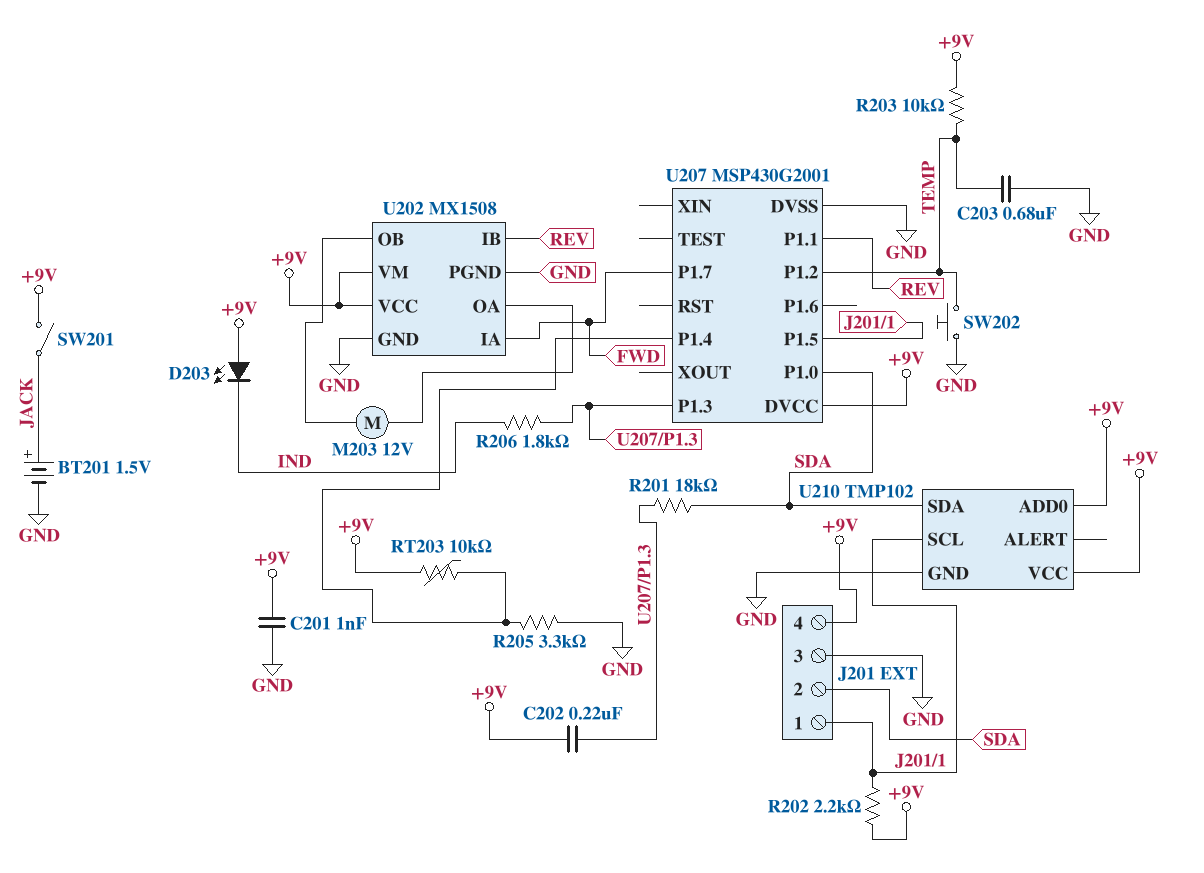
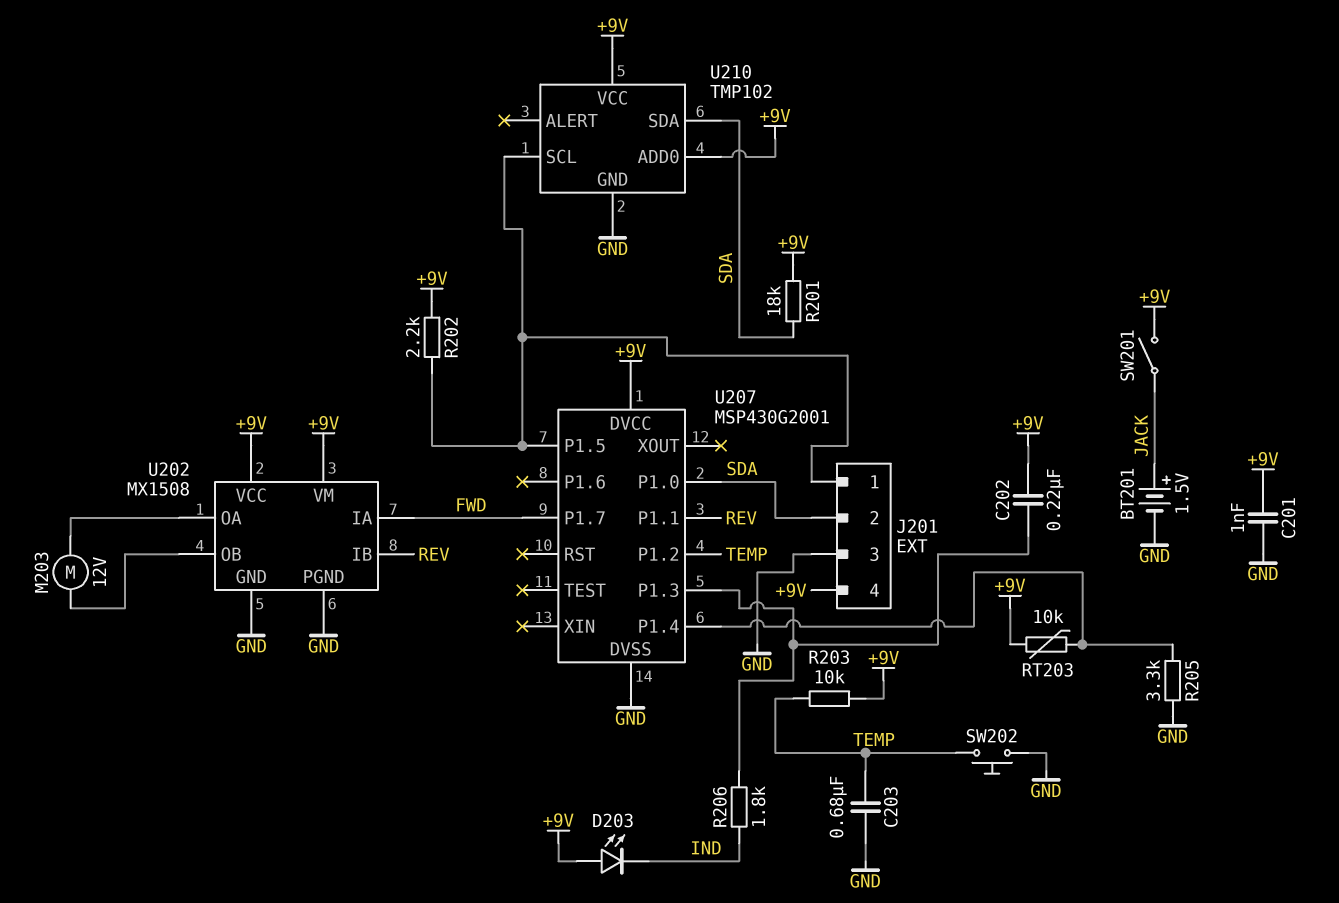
R201: 18k (SDA, U207/P1.3) -> 18k (+9V, SDA)

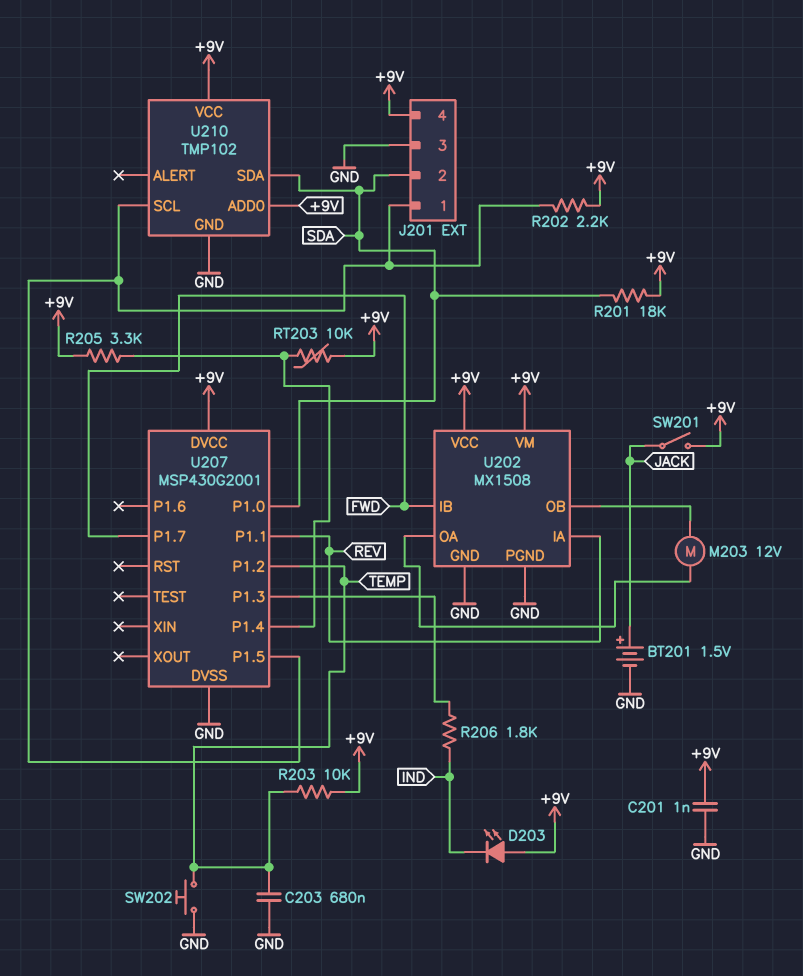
C202: 220nF (+9V, U207/P1.3) -> none
R205: 3.3k (GND, U207/P1.4) -> 3.3k (+9V, U207/P1.4)
U202 pin IA: FWD -> REV
U202 pin IB: REV -> FWD

